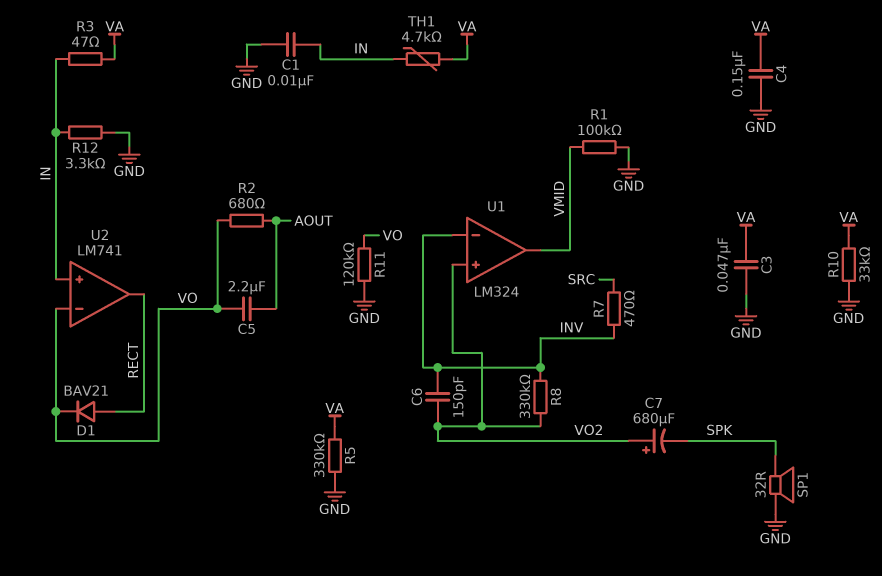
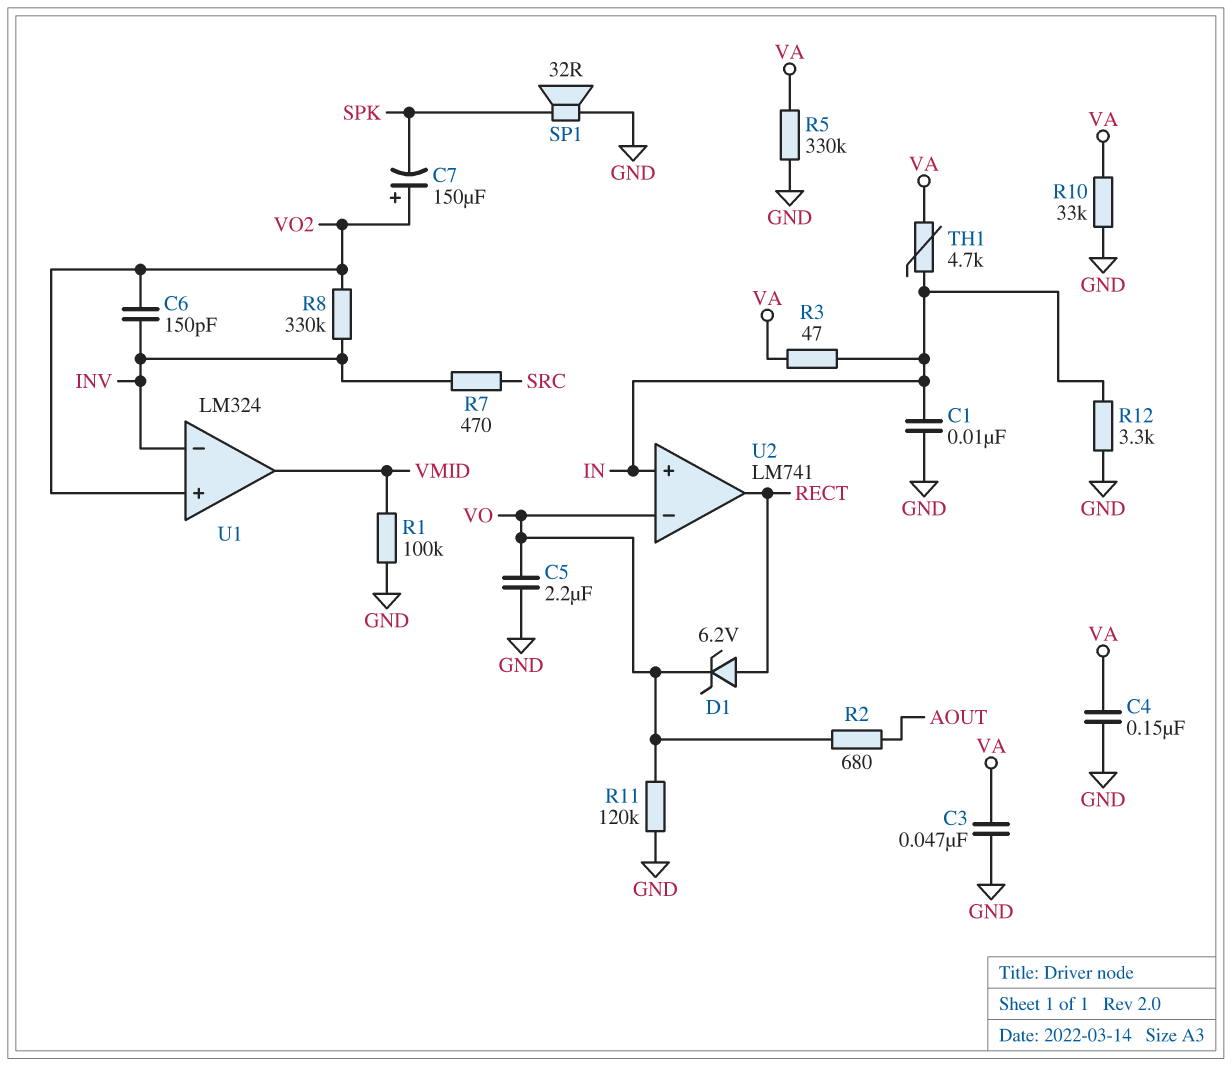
C5: 2.2uF (AOUT, VO) -> 2.2uF (GND, VO)
C7: 680uF (plus VO2, minus SPK) -> 150uF (plus VO2, minus SPK)
D1: diode BAV21 (A RECT, K VO) -> zener 6.2V (A RECT, K VO)

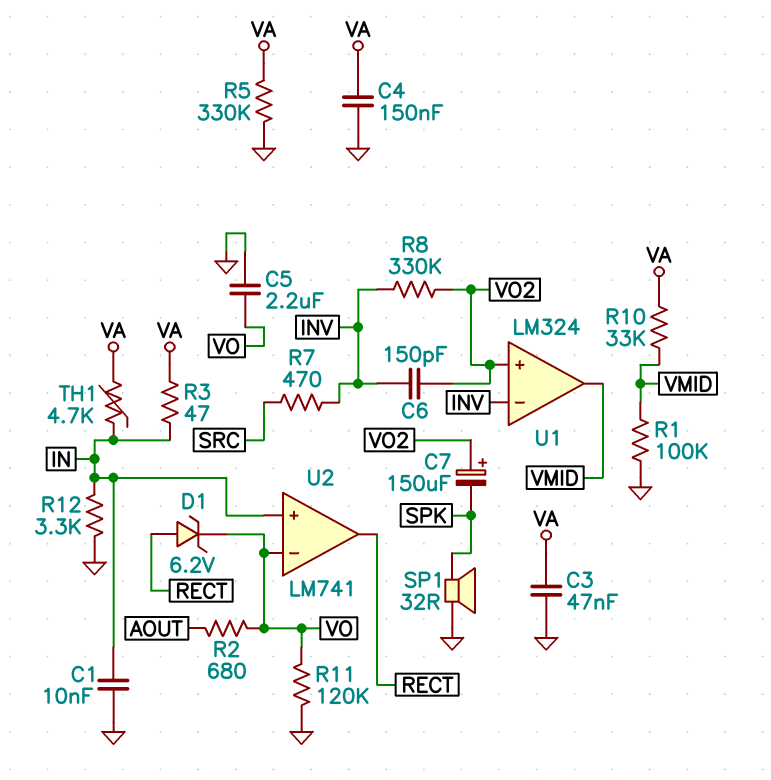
R10: 33k (GND, VA) -> 33k (VA, VMID)

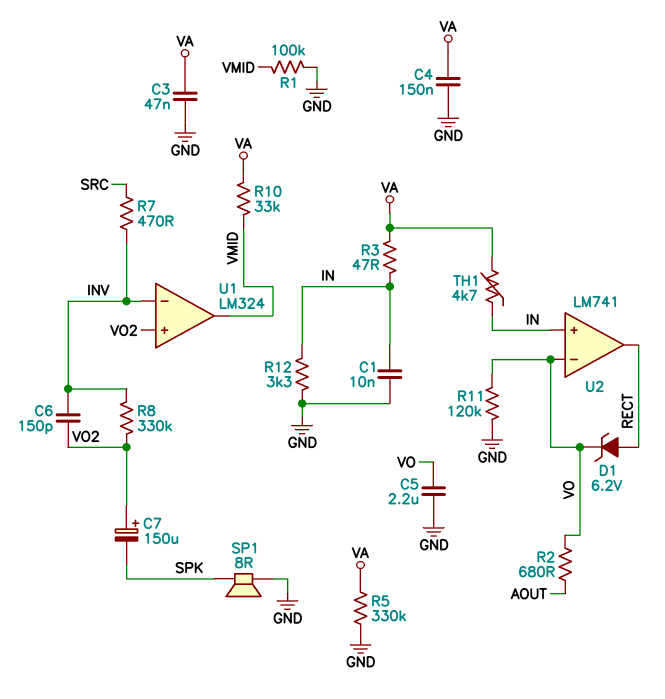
SP1: speaker 32R (GND, SPK) -> speaker 8R (GND, SPK)

